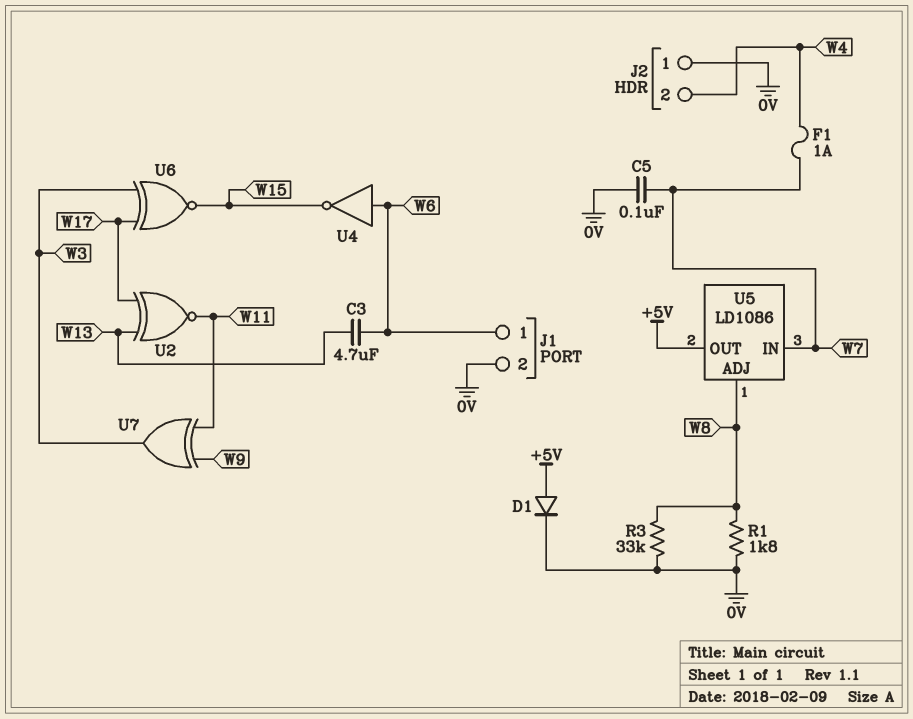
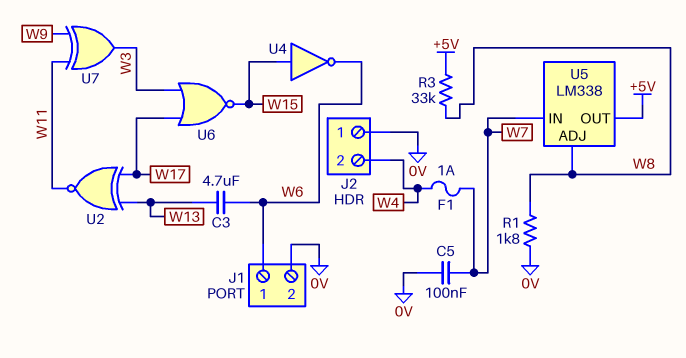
D1: diode (A +5V, K 0V) -> none
R3: 33k (0V, W8) -> 33k (+5V, W8)
U4: NOT (in W6, out W15) -> NOT (in W15, out W6)
U5: LD1086 -> LM338
U6: XNOR (in W3, in W17, out W15) -> NOR (in W3, in W17, out W15)

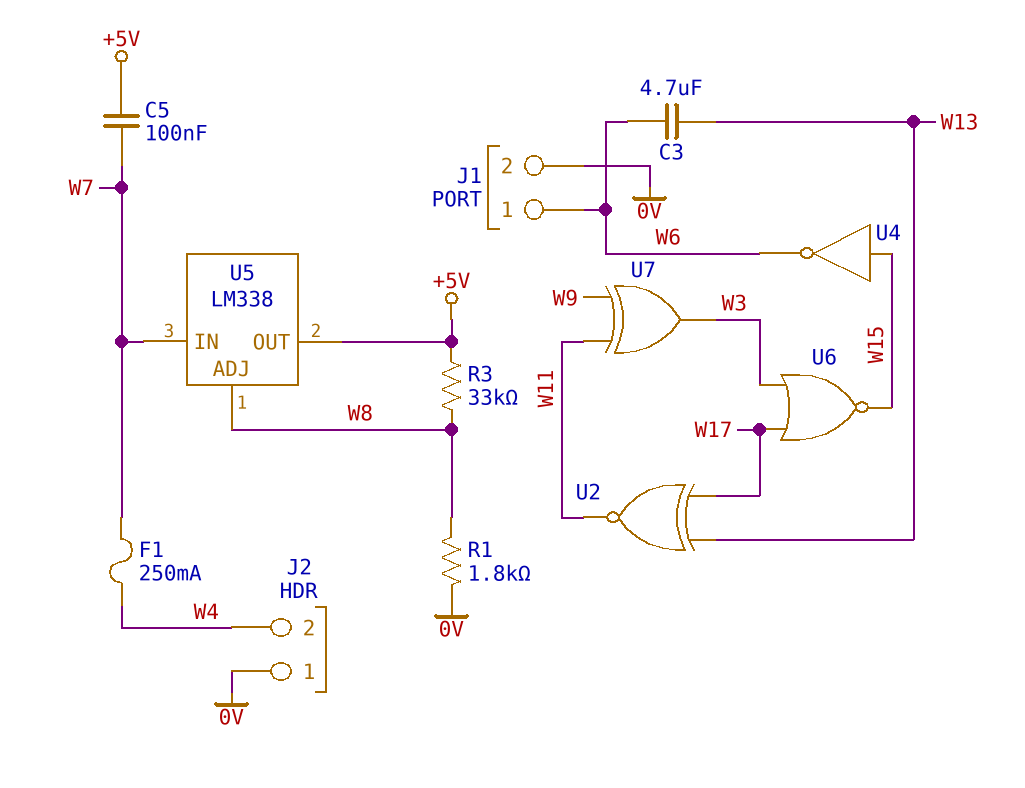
C5: 100nF (0V, W7) -> 100nF (+5V, W7)
F1: 1A (W4, W7) -> 250mA (W4, W7)

